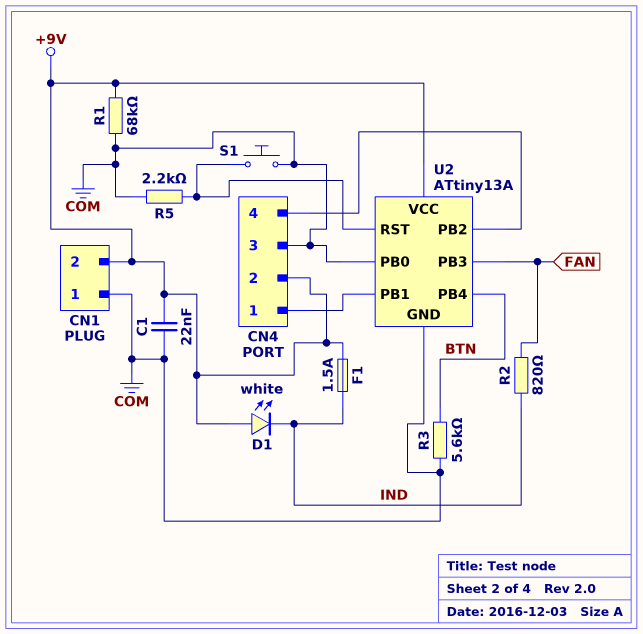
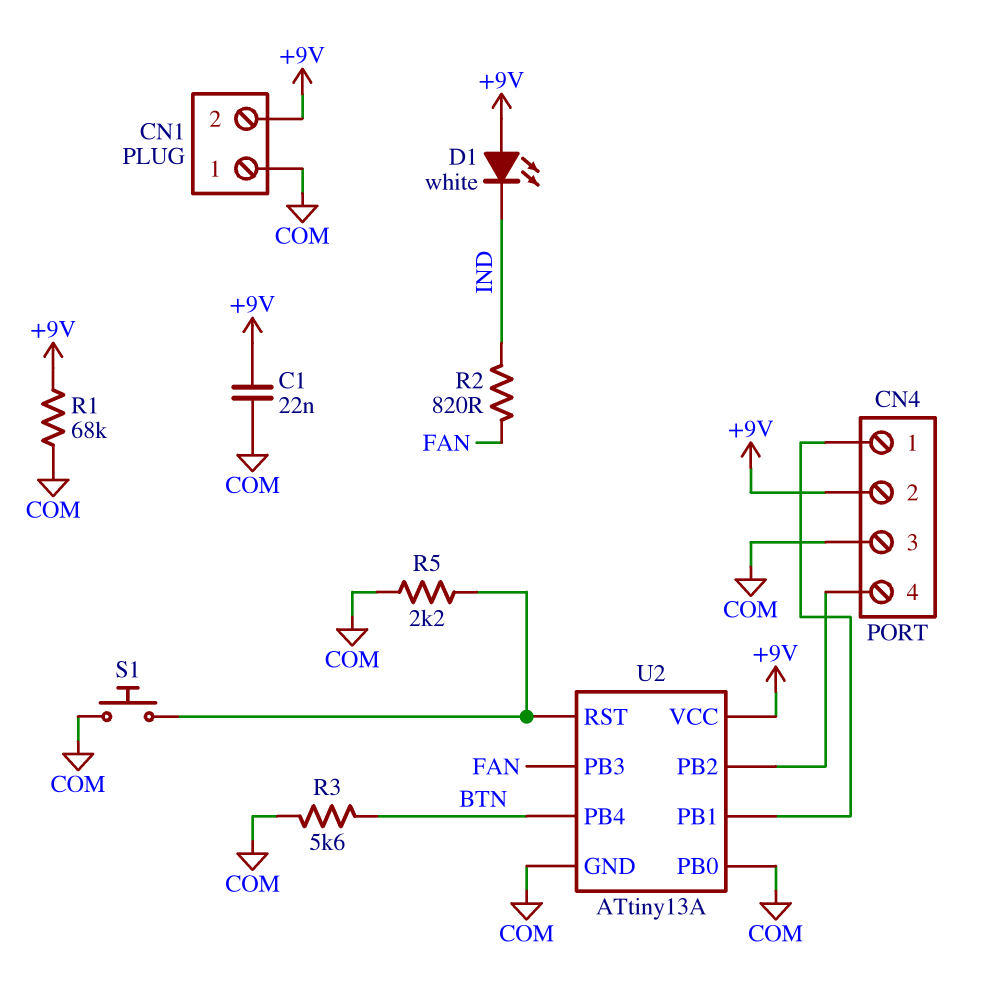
F1: 1.5A (+9V, IND) -> none

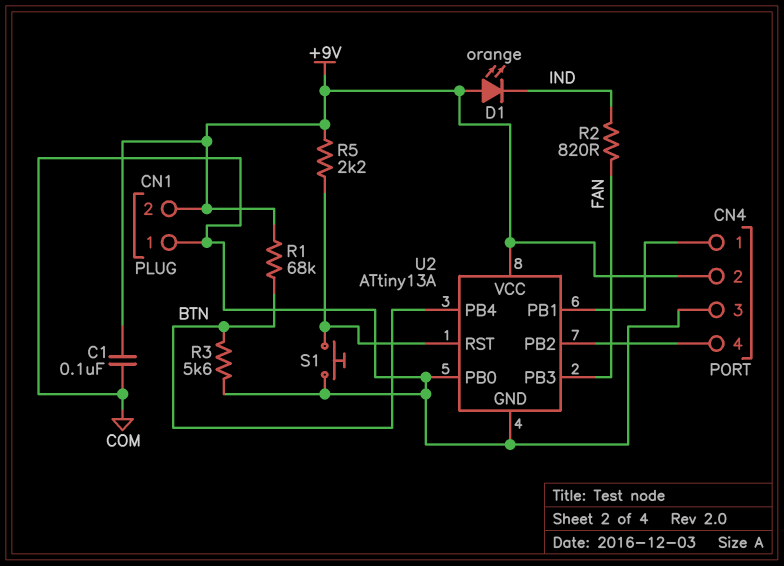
C1: 22nF (+9V, COM) -> 100nF (+9V, COM)
D1: LED white (A +9V, K IND) -> LED orange (A +9V, K IND)
R1: 68k (+9V, COM) -> 68k (+9V, BTN)
R5: 2.2k (COM, U2/RST) -> 2.2k (+9V, U2/RST)

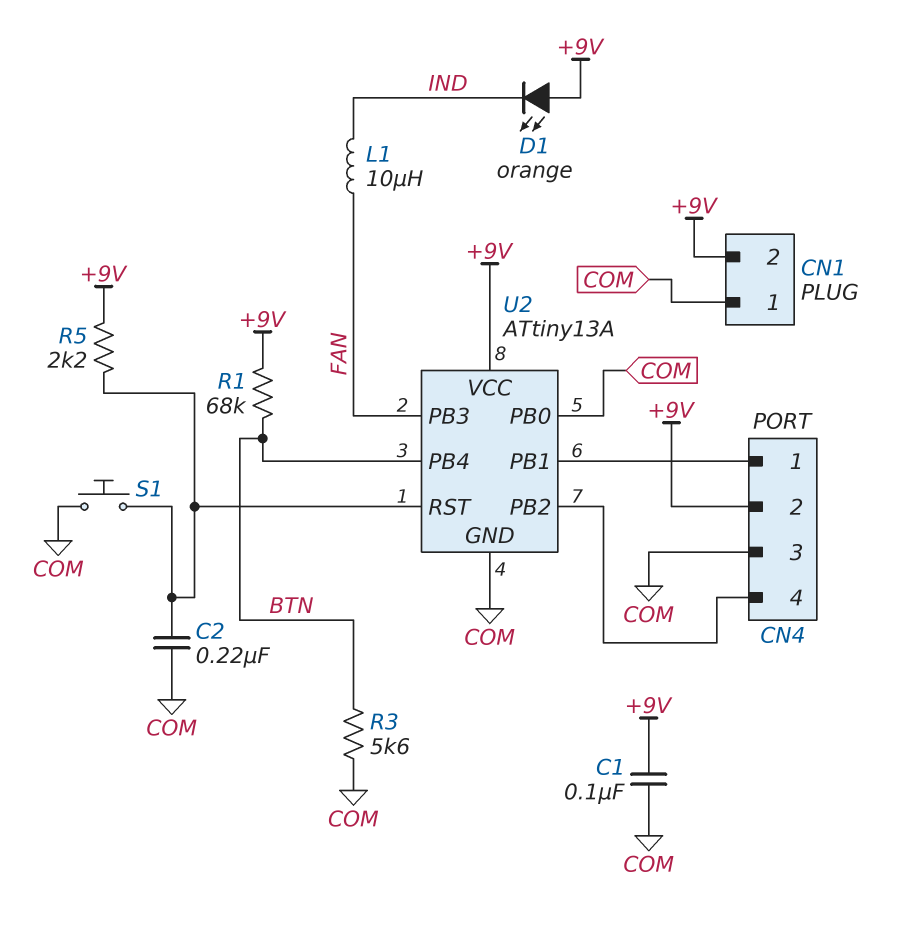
C2: none -> 220nF (COM, U2/RST)
L1: none -> 10uH (FAN, IND)
R2: 820 (FAN, IND) -> none

